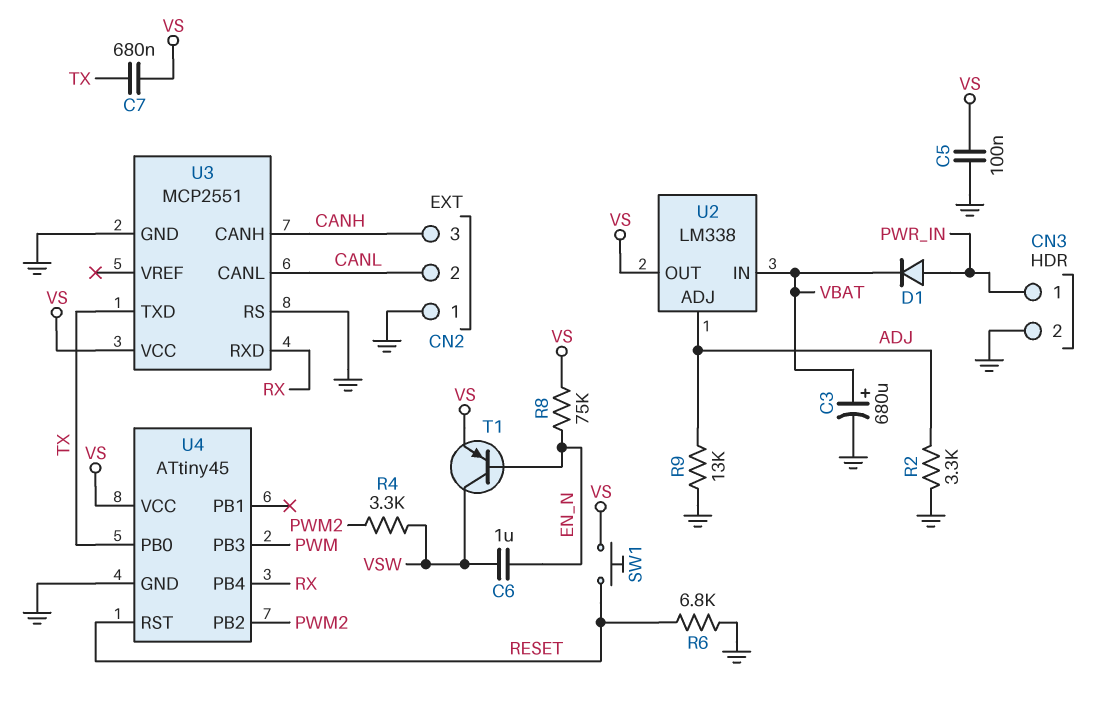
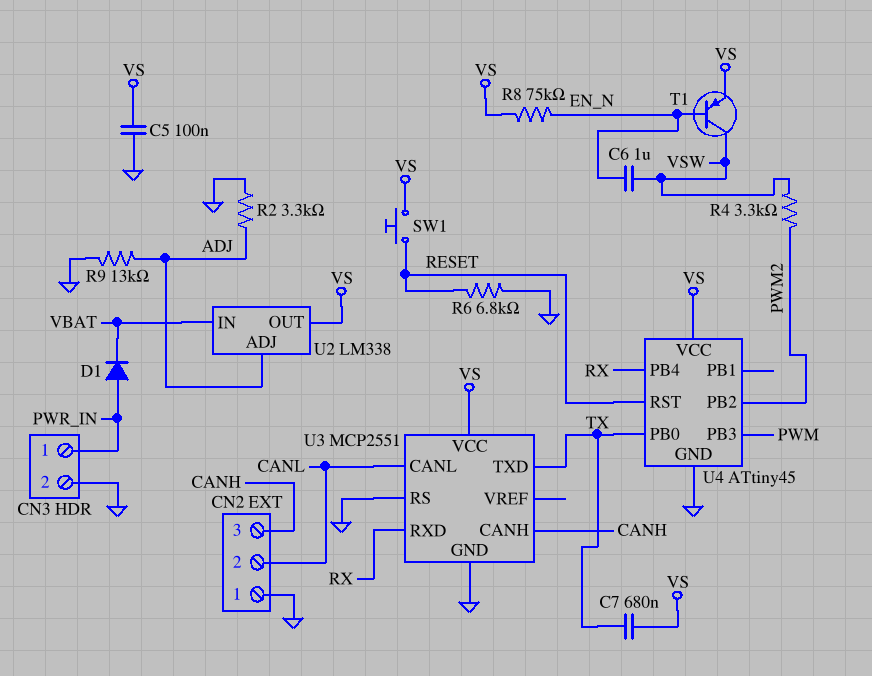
C3: 680uF (plus VBAT, minus GND) -> none

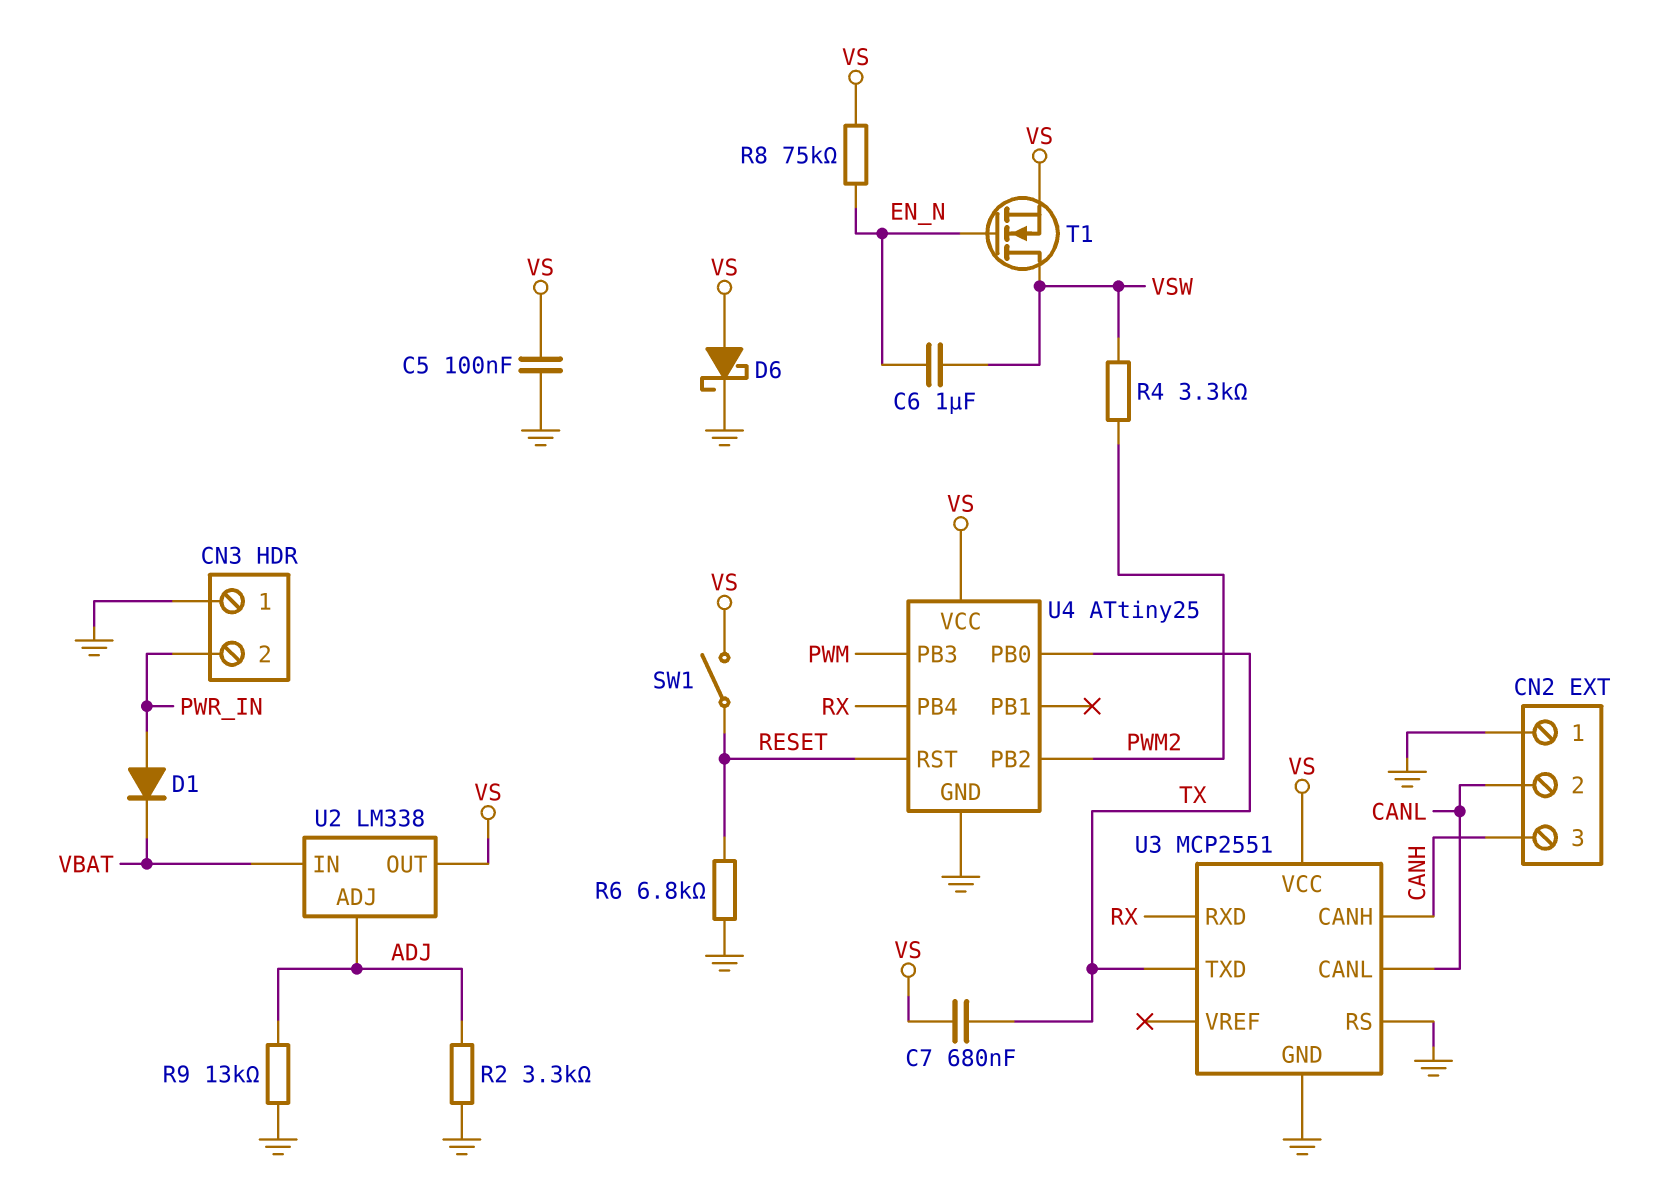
CN3 pin 1: PWR_IN -> GND
CN3 pin 2: GND -> PWR_IN
D6: none -> schottky (A VS, K GND)
SW1: button (RESET, VS) -> switch (RESET, VS)
T1: PNP (B EN_N, C VSW, E VS) -> NMOS (G EN_N, D VSW, S VS)
U4: ATtiny45 -> ATtiny25

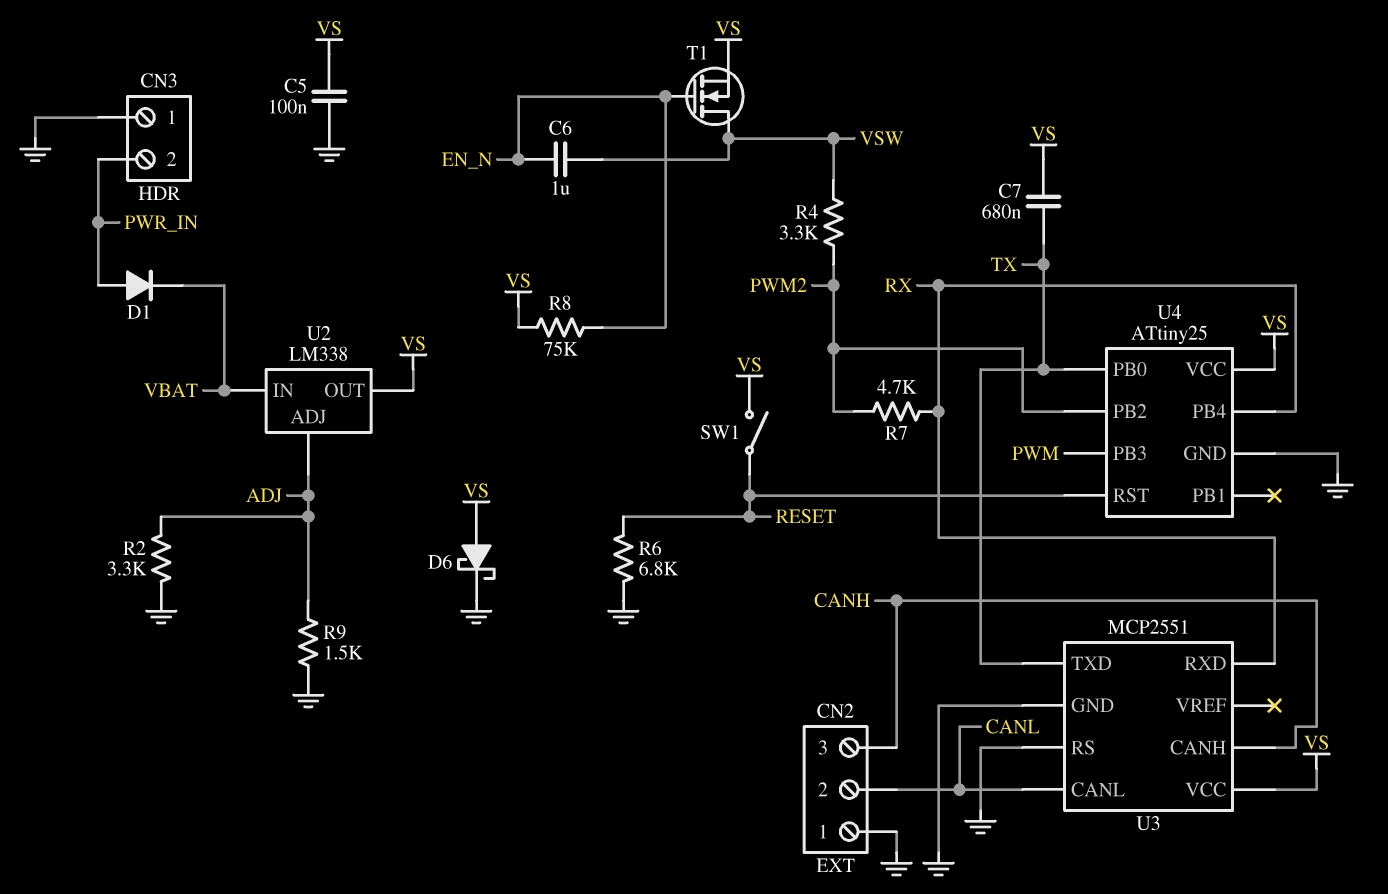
R7: none -> 4.7k (PWM2, RX)
R9: 13k (ADJ, GND) -> 1.5k (ADJ, GND)

